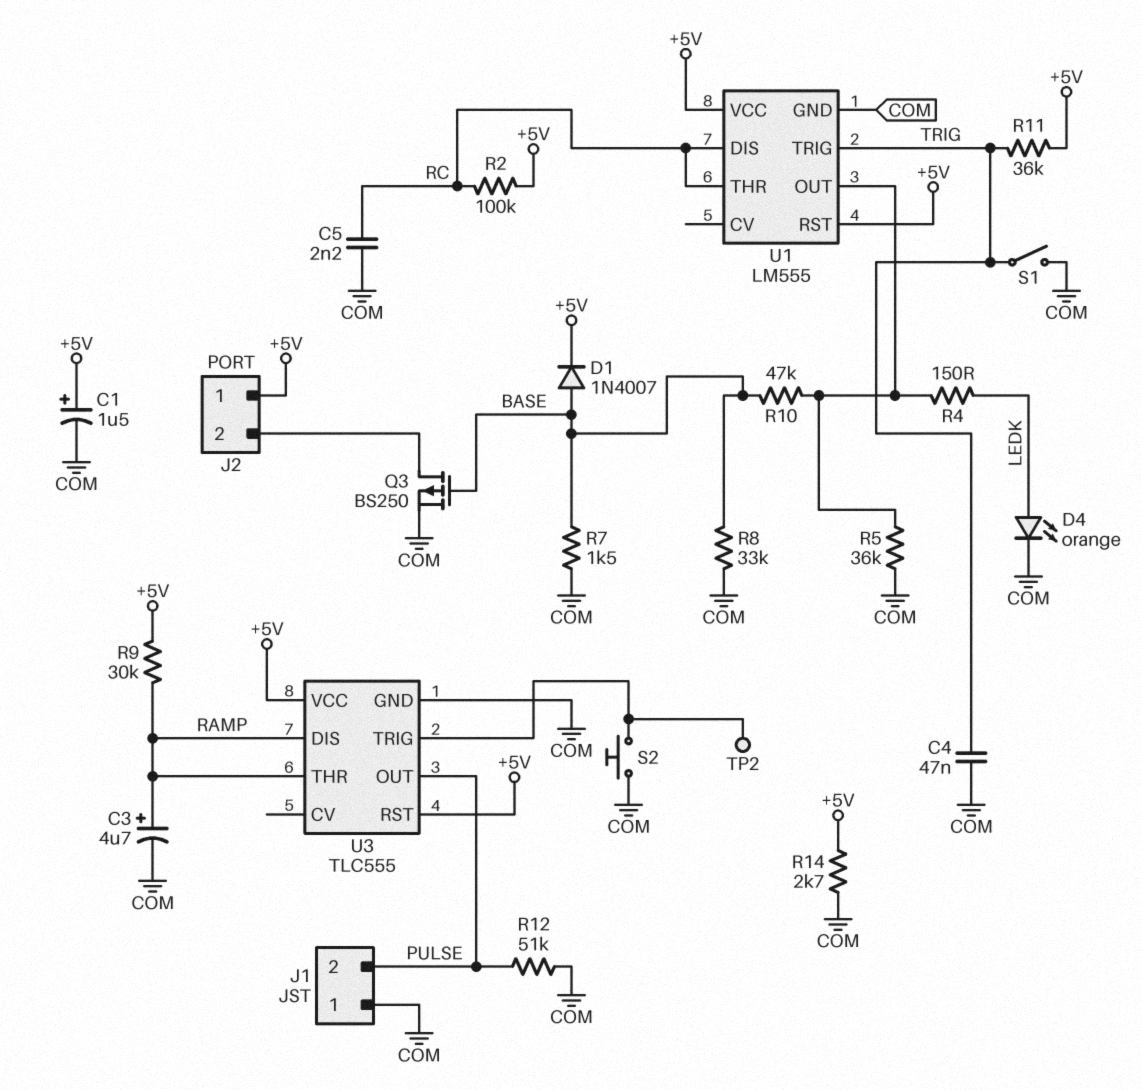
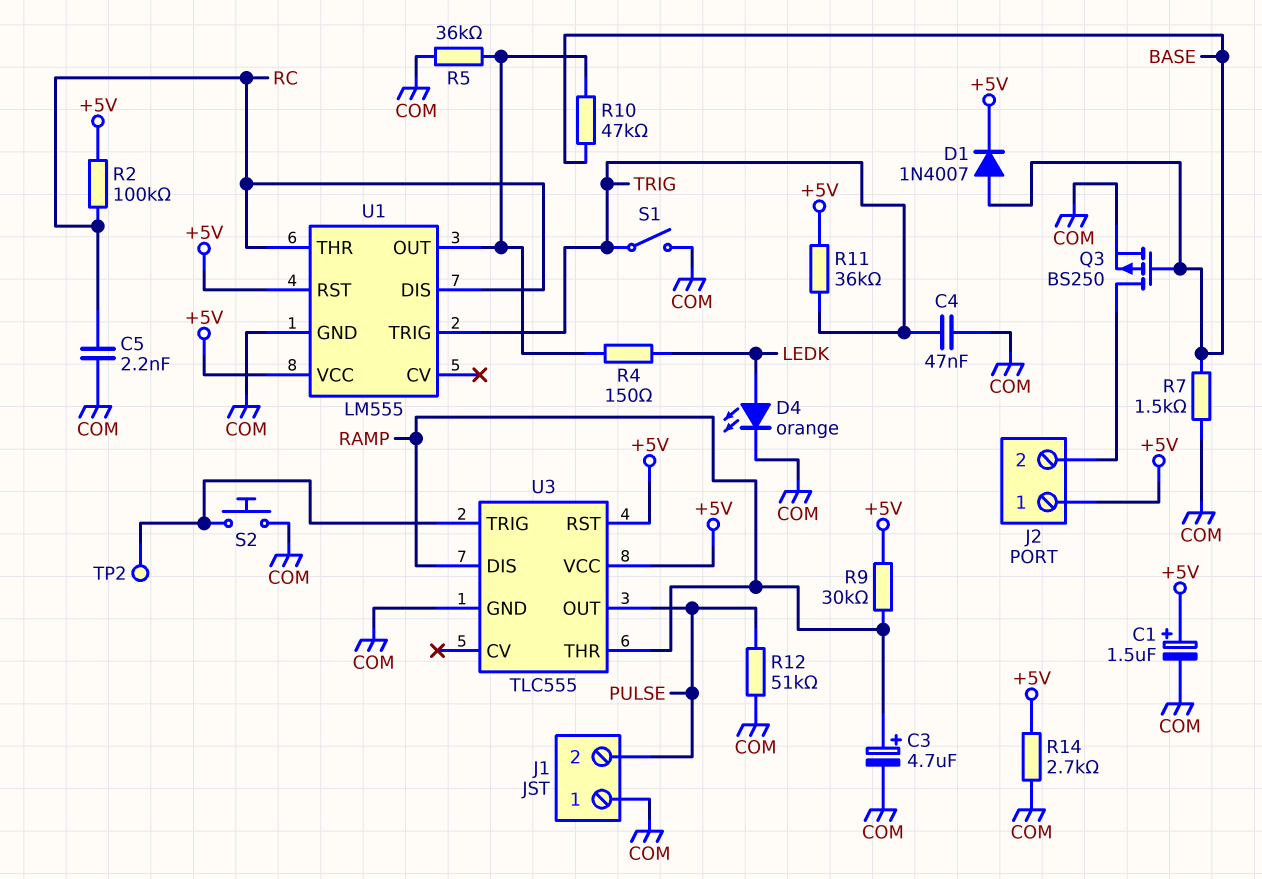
R8: 33k (BASE, COM) -> none

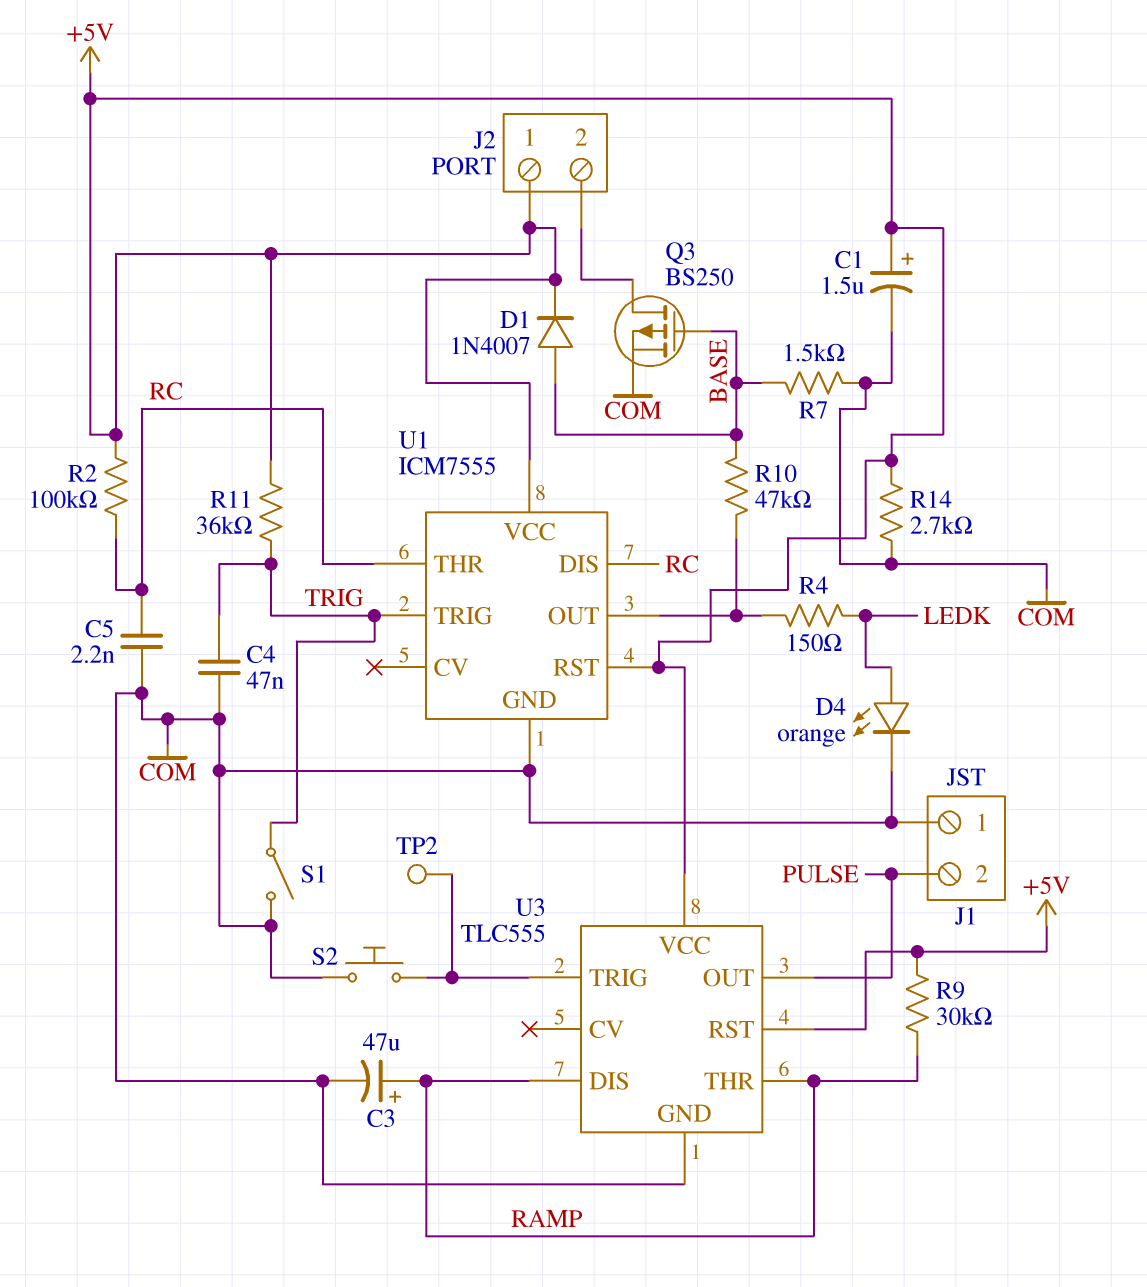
C3: 4.7uF (plus RAMP, minus COM) -> 47uF (plus RAMP, minus COM)
R5: 36k (COM, U1/OUT) -> none
R12: 51k (COM, PULSE) -> none
U1: LM555 -> ICM7555

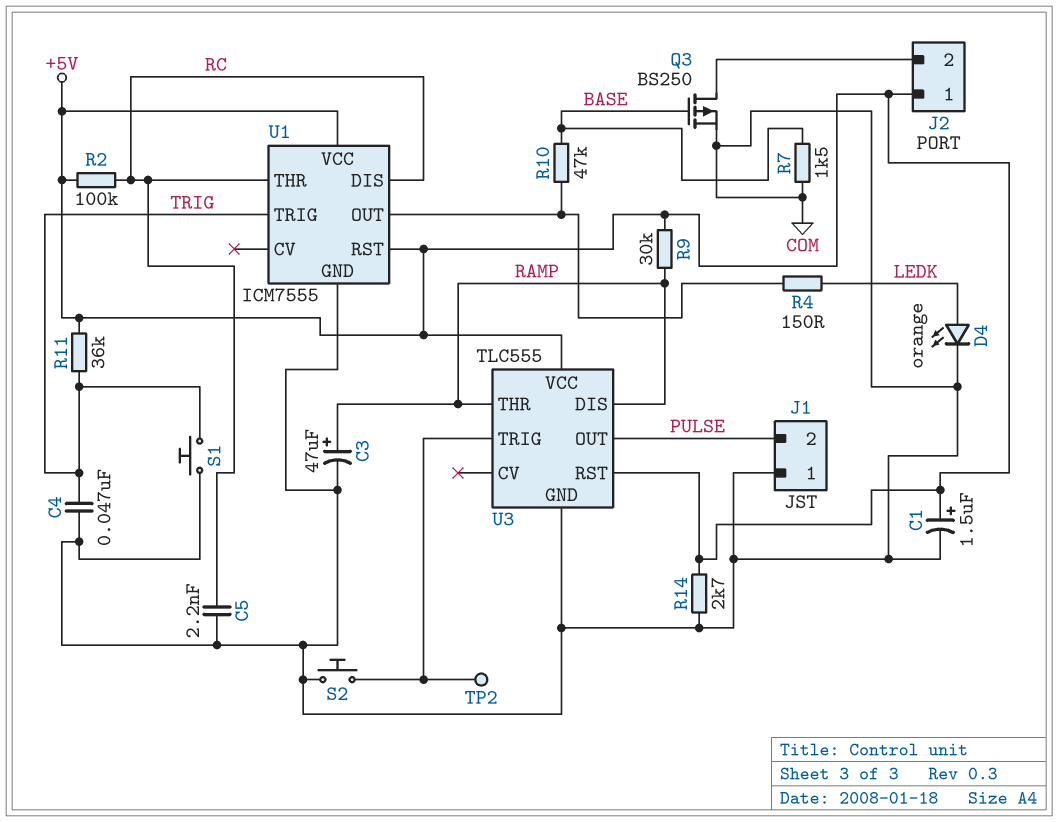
D1: diode 1N4007 (A BASE, K +5V) -> none
S1: switch (COM, TRIG) -> button (COM, TRIG)

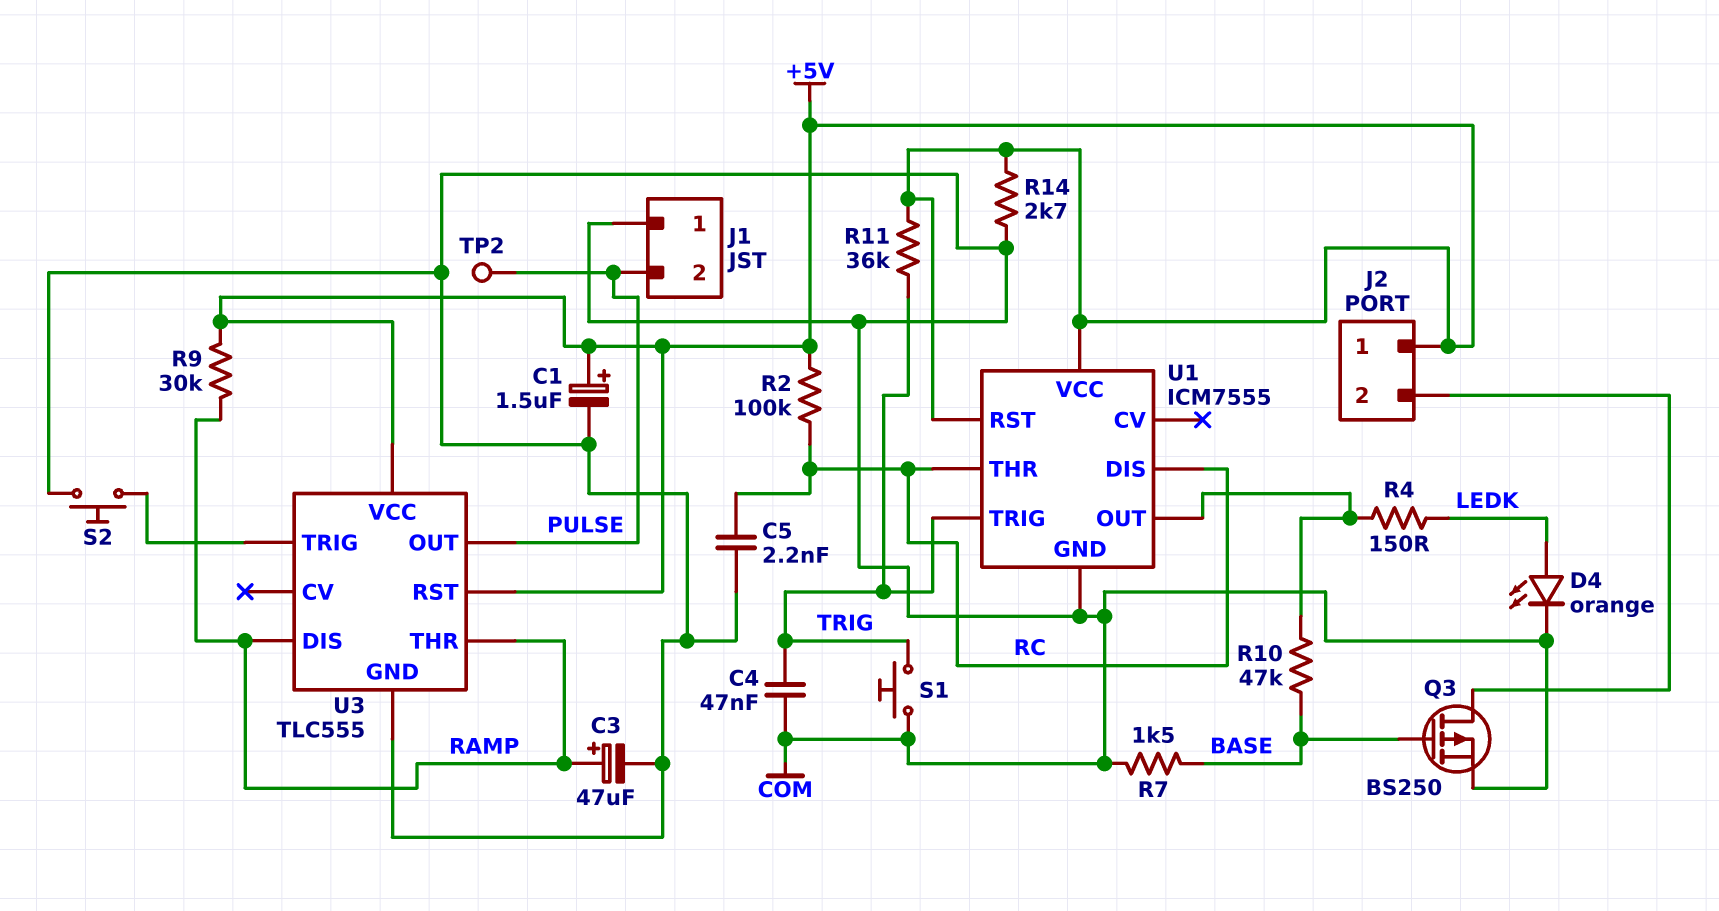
TP2: test point (U3/TRIG) -> test point (PULSE)

